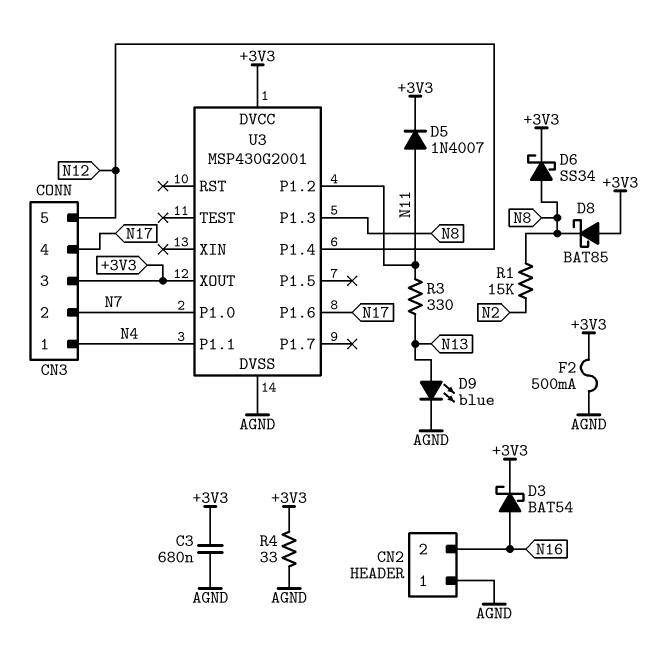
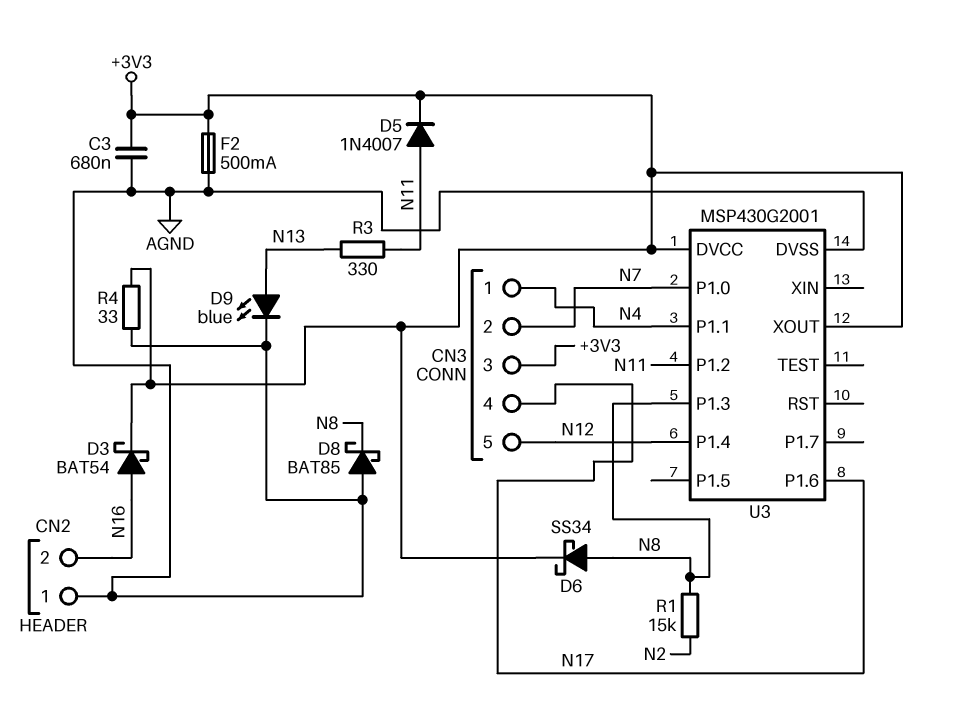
D8: schottky BAT85 (A +3V3, K N8) -> schottky BAT85 (A AGND, K N8)

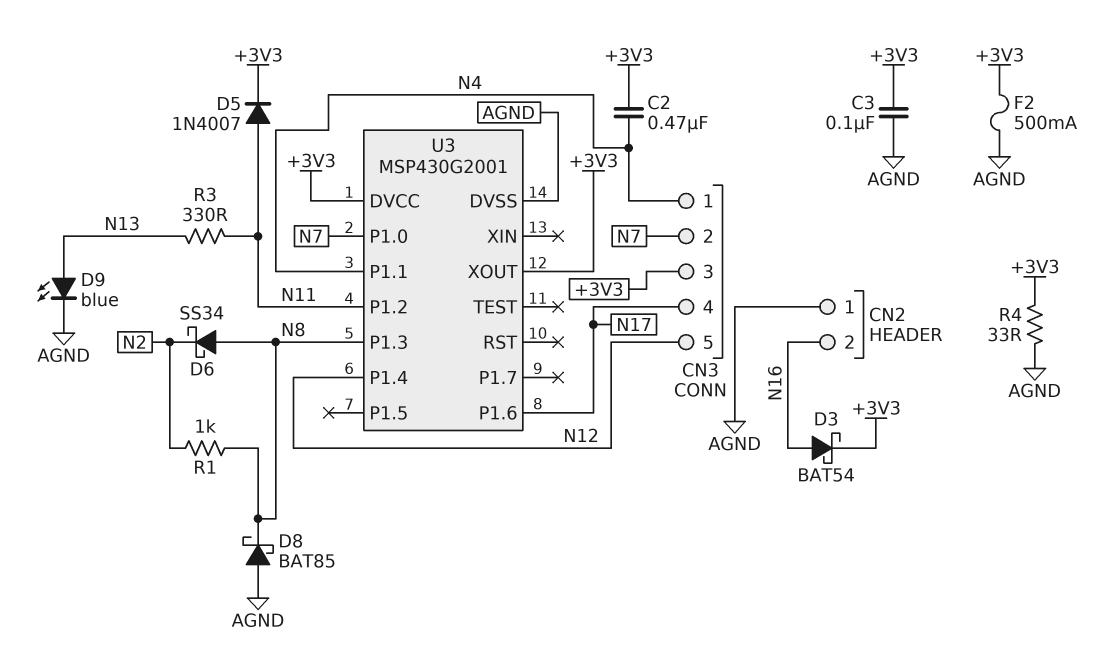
C2: none -> 470nF (+3V3, N4)
C3: 680nF (+3V3, AGND) -> 100nF (+3V3, AGND)
D6: schottky SS34 (A N8, K +3V3) -> schottky SS34 (A N8, K N2)
R1: 15k (N2, N8) -> 1k (N2, N8)

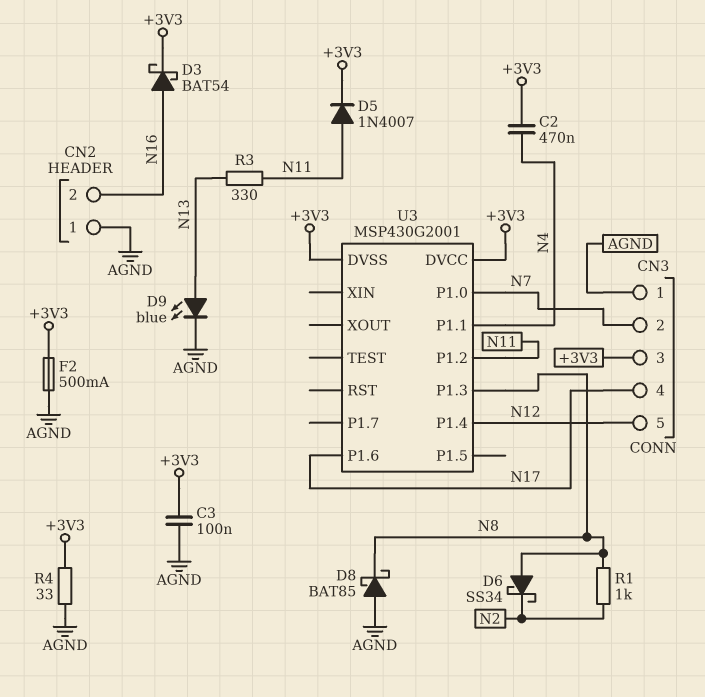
CN3 pin 1: N4 -> AGND
U3 pin DVSS: AGND -> +3V3
U3 pin XOUT: +3V3 -> none

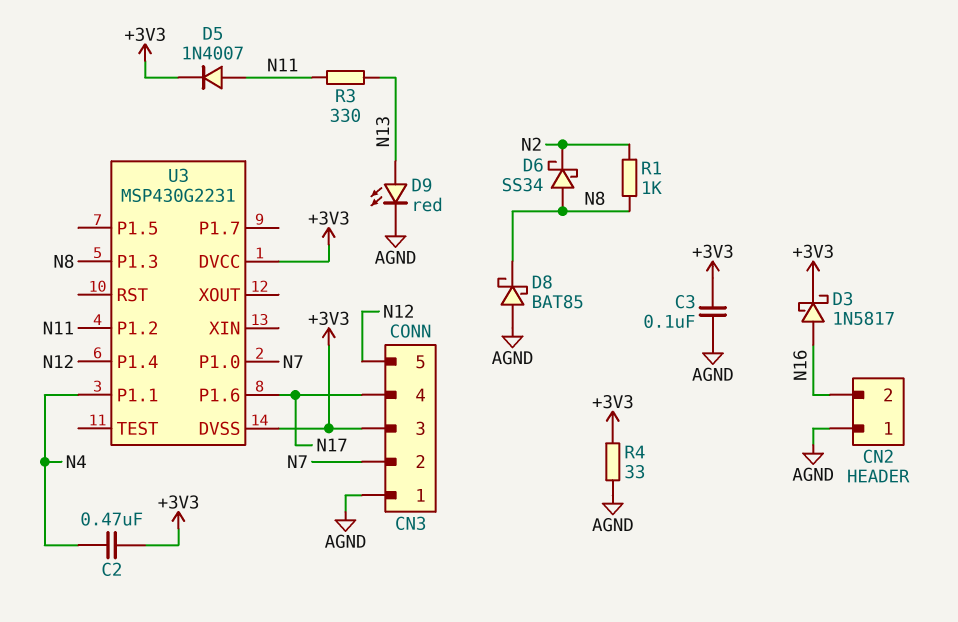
D3: schottky BAT54 (A N16, K +3V3) -> schottky 1N5817 (A N16, K +3V3)
D9: LED blue (A N13, K AGND) -> LED red (A N13, K AGND)
F2: 500mA (+3V3, AGND) -> none
U3: MSP430G2001 -> MSP430G2231

